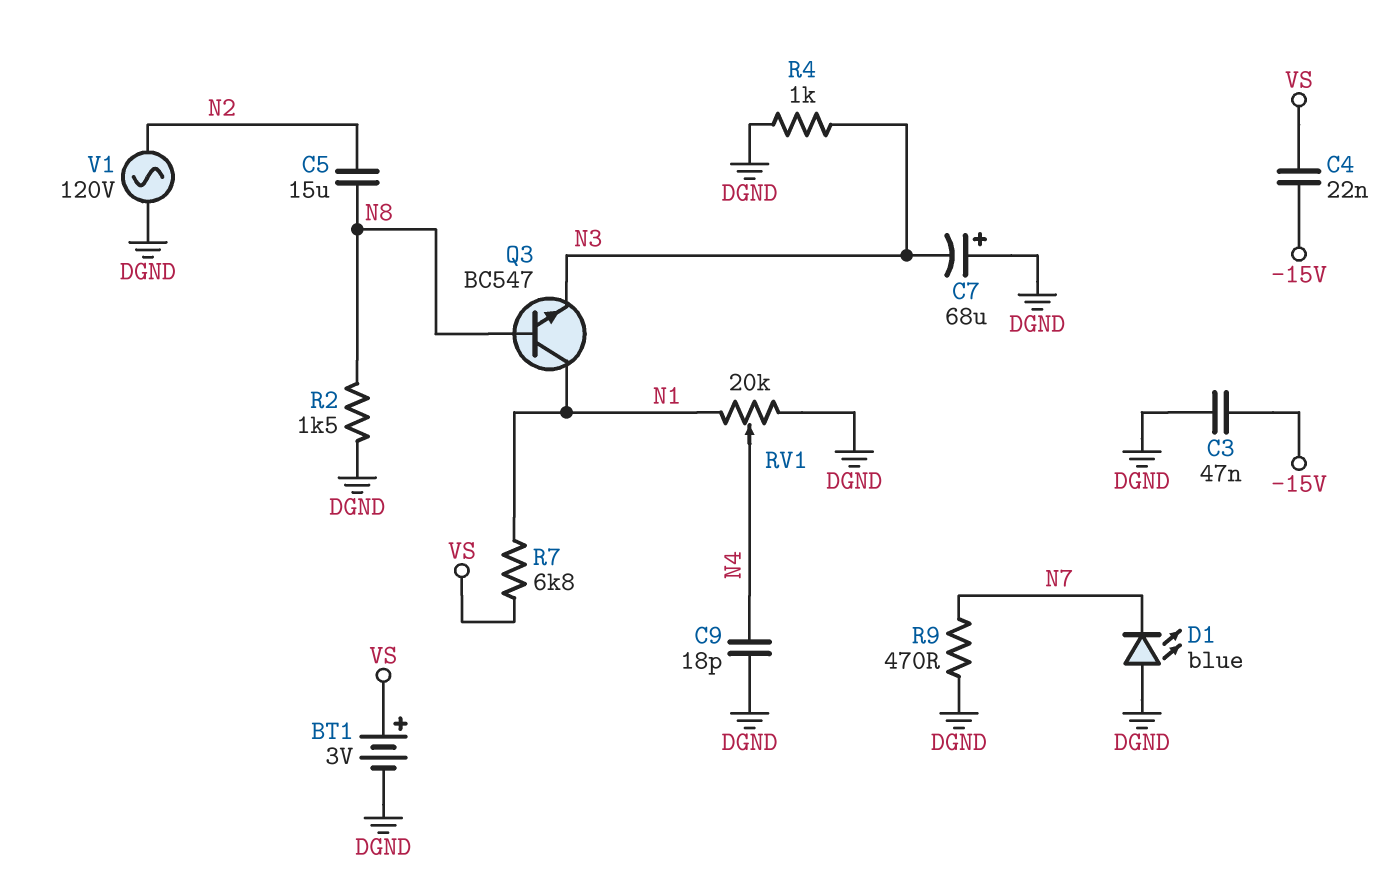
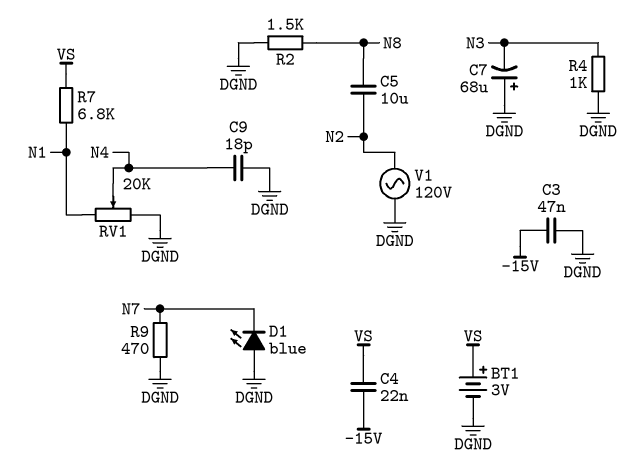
C5: 15uF (N2, N8) -> 10uF (N2, N8)
Q3: NPN BC547 (B N8, C N1, E N3) -> none

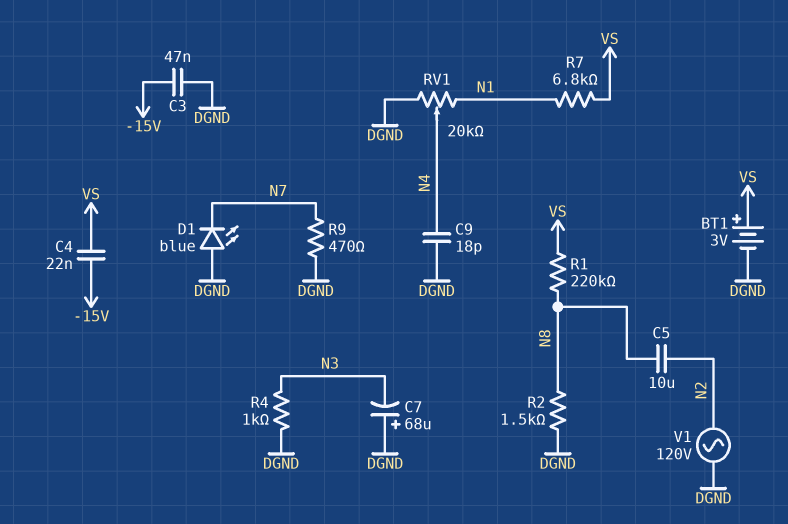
R1: none -> 220k (N8, VS)

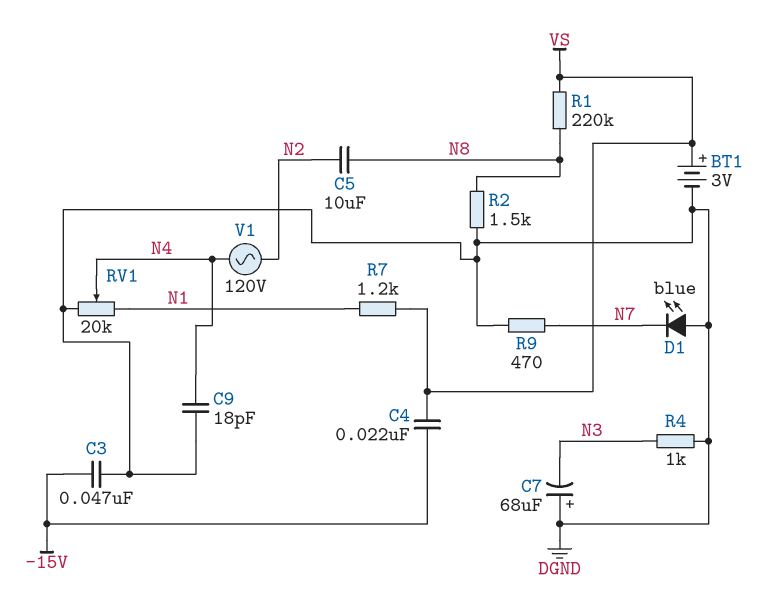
R7: 6.8k (N1, VS) -> 1.2k (N1, VS)
V1: AC 120V (DGND, N2) -> AC 120V (N2, N4)

